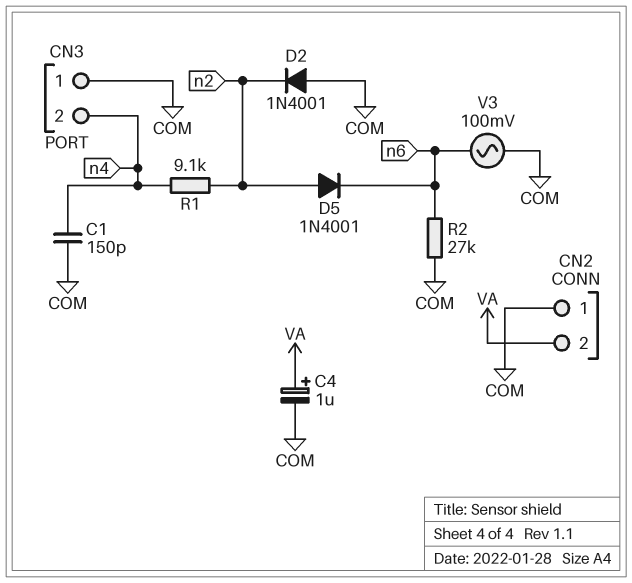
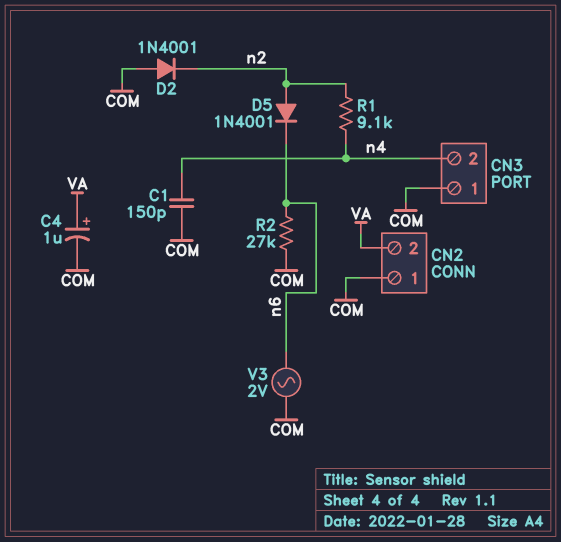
V3: AC 100mV (COM, n6) -> AC 2V (COM, n6)

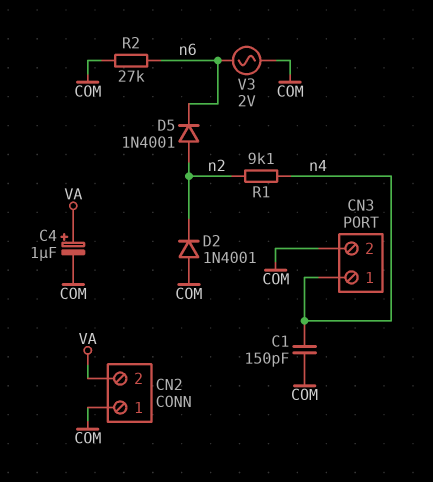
CN3 pin 1: COM -> n4
CN3 pin 2: n4 -> COM

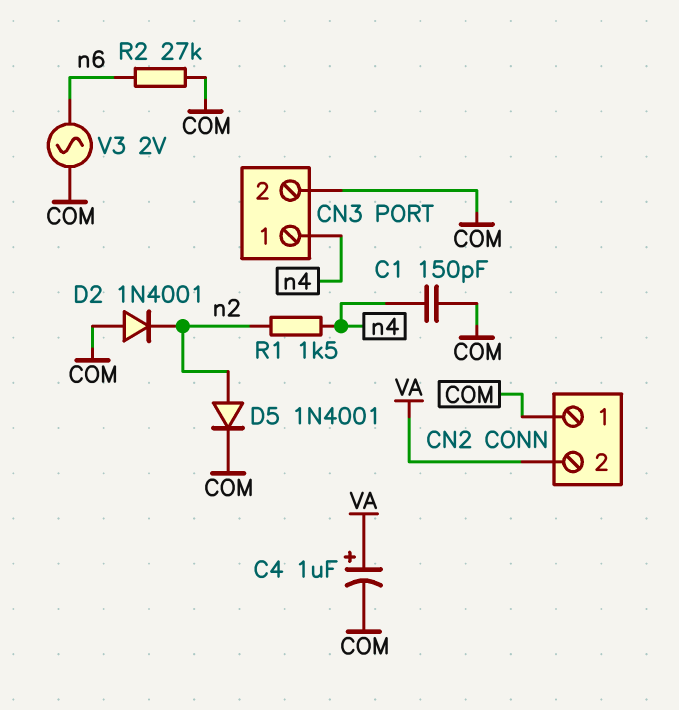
D5: diode 1N4001 (A n2, K n6) -> diode 1N4001 (A n2, K COM)
R1: 9.1k (n2, n4) -> 1.5k (n2, n4)

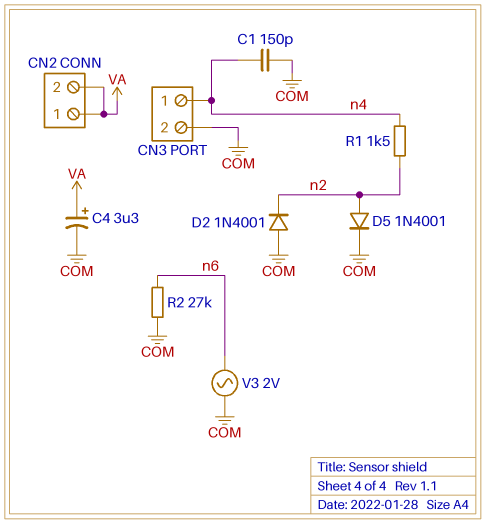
C4: 1uF (plus VA, minus COM) -> 3.3uF (plus VA, minus COM)
CN2 pin 1: COM -> VA

